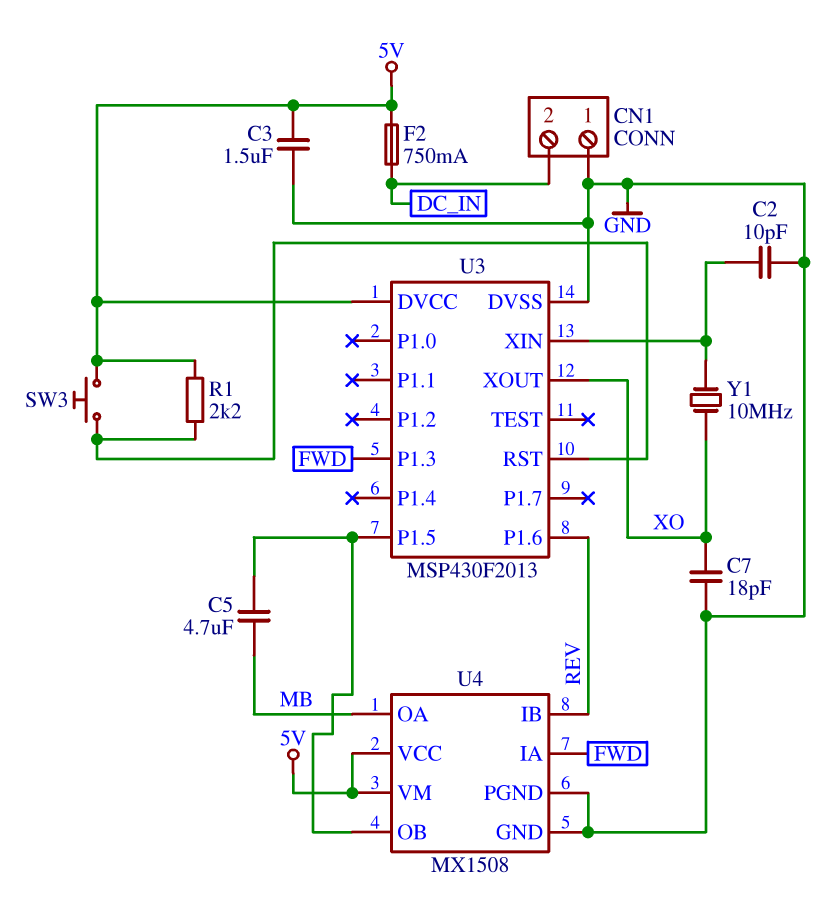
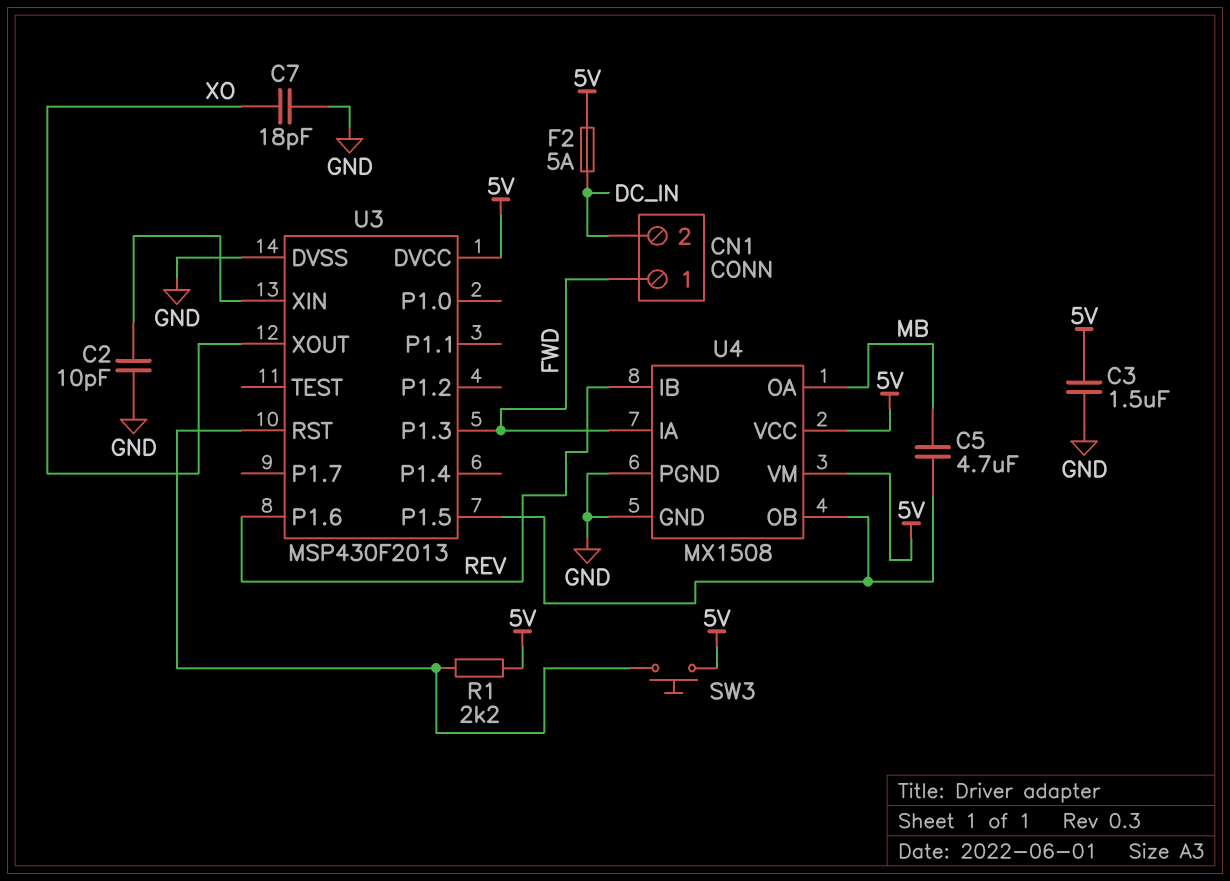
CN1 pin 1: GND -> FWD
F2: 750mA (5V, DC_IN) -> 5A (5V, DC_IN)
Y1: 10MHz (U3/XIN, XO) -> none

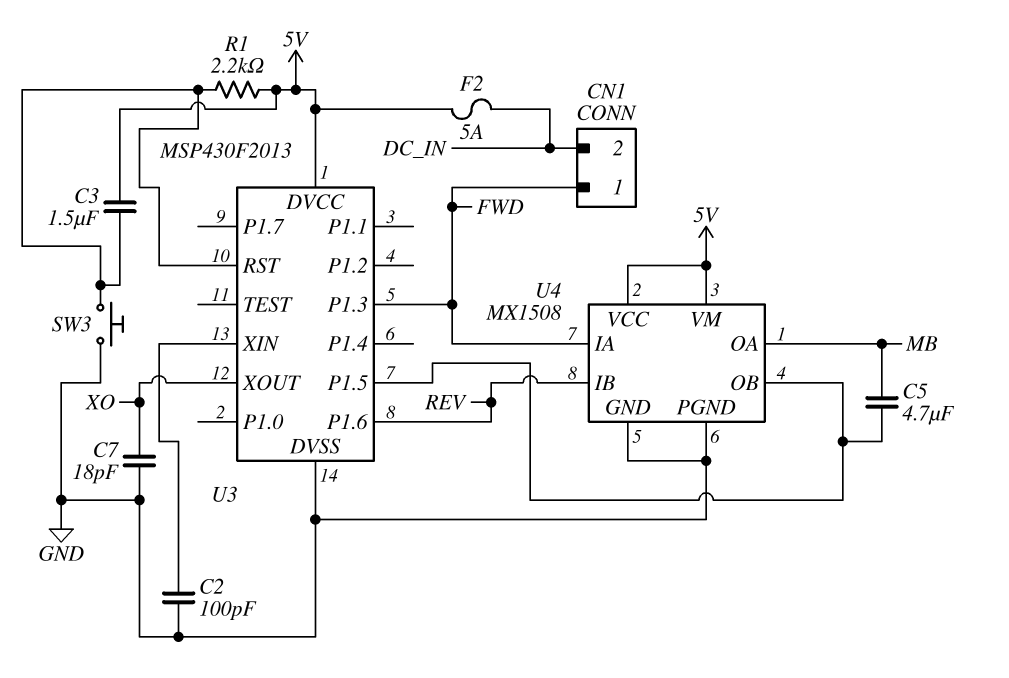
C2: 10pF (GND, U3/XIN) -> 100pF (GND, U3/XIN)
C3: 1.5uF (5V, GND) -> 1.5uF (5V, U3/RST)
SW3: button (5V, U3/RST) -> button (GND, U3/RST)

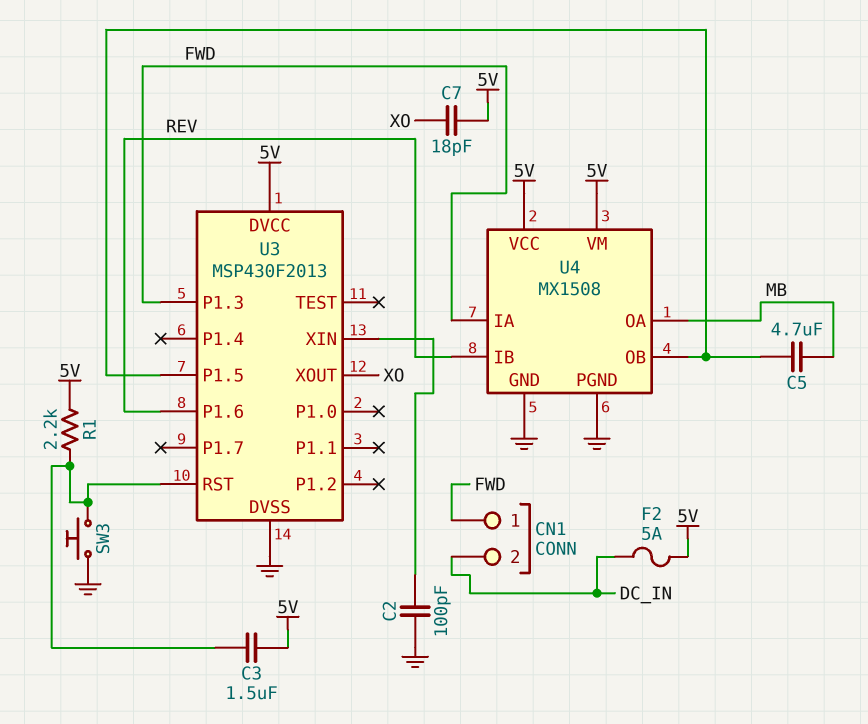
C7: 18pF (GND, XO) -> 18pF (5V, XO)

